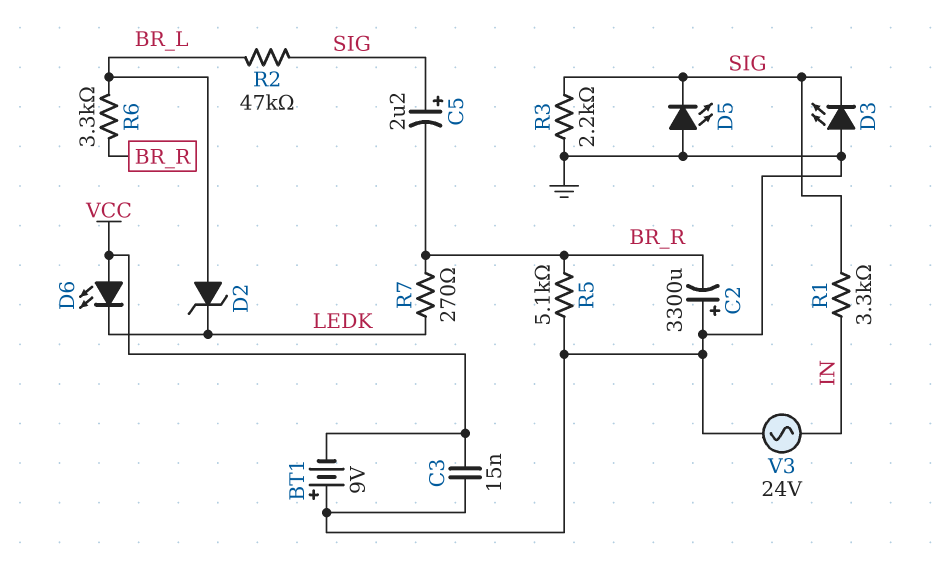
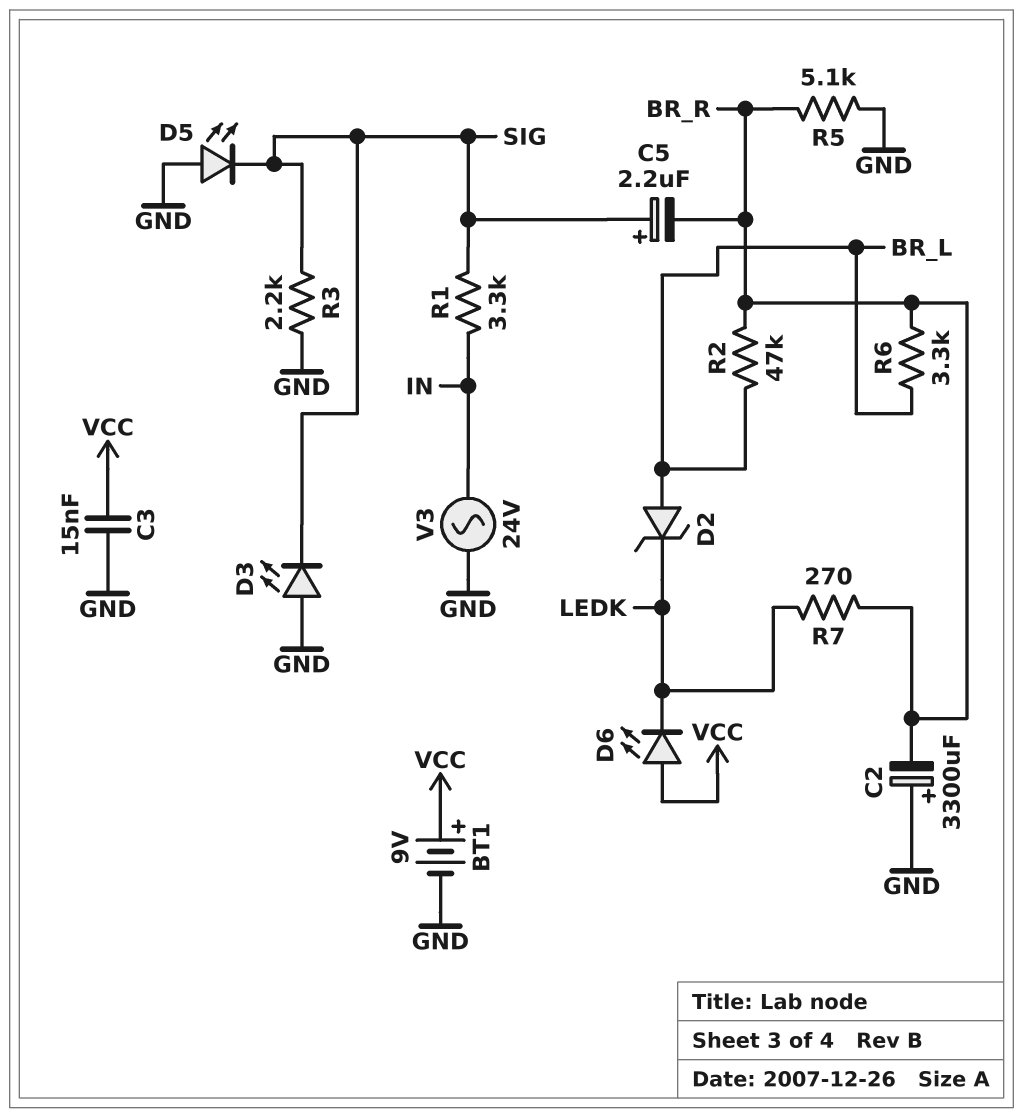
BT1: 9V (plus GND, minus VCC) -> 9V (plus VCC, minus GND)
R2: 47k (BR_L, SIG) -> 47k (BR_L, BR_R)

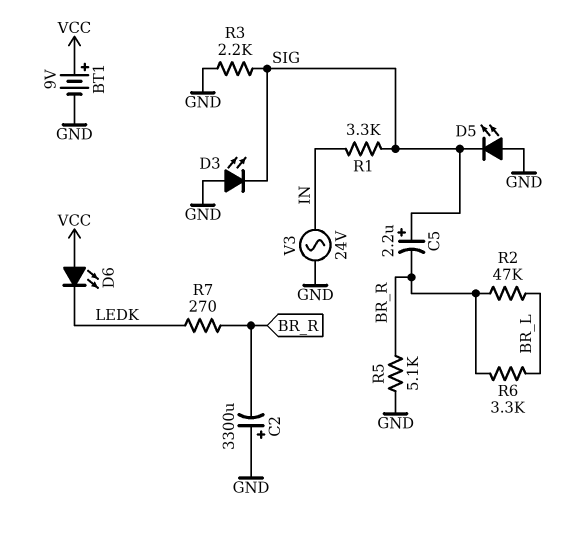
C3: 15nF (GND, VCC) -> none
D2: zener (A BR_L, K LEDK) -> none

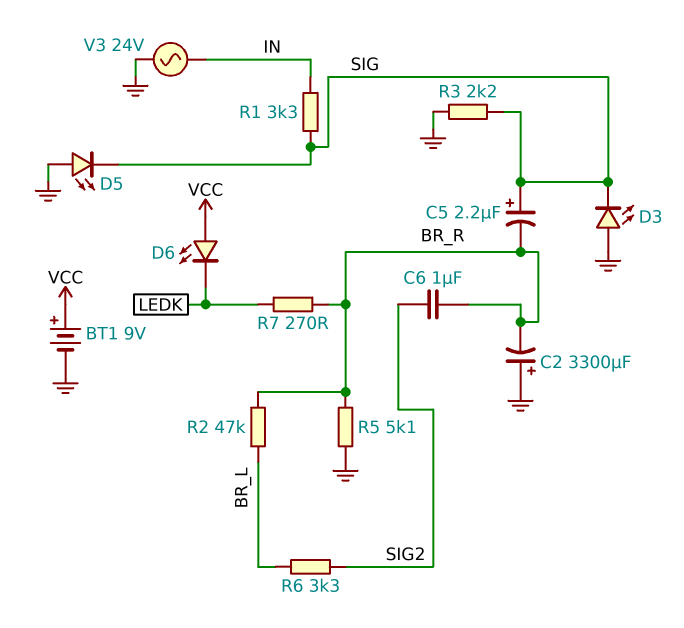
C6: none -> 1uF (BR_R, SIG2)
R6: 3.3k (BR_L, BR_R) -> 3.3k (BR_L, SIG2)

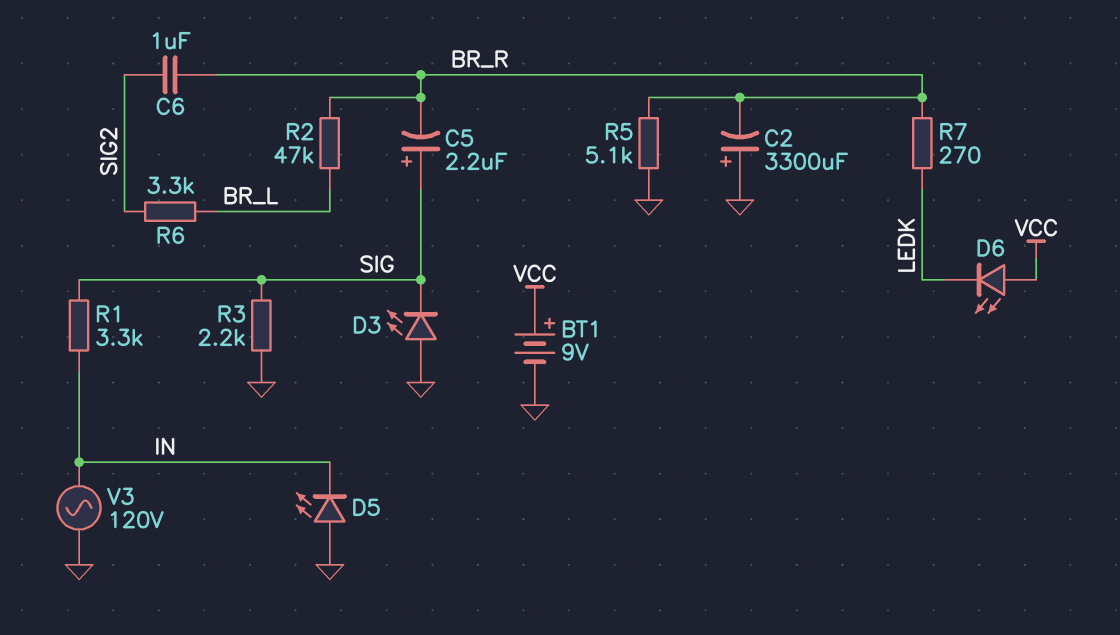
D5: LED (A GND, K SIG) -> LED (A GND, K IN)
V3: AC 24V (GND, IN) -> AC 120V (GND, IN)

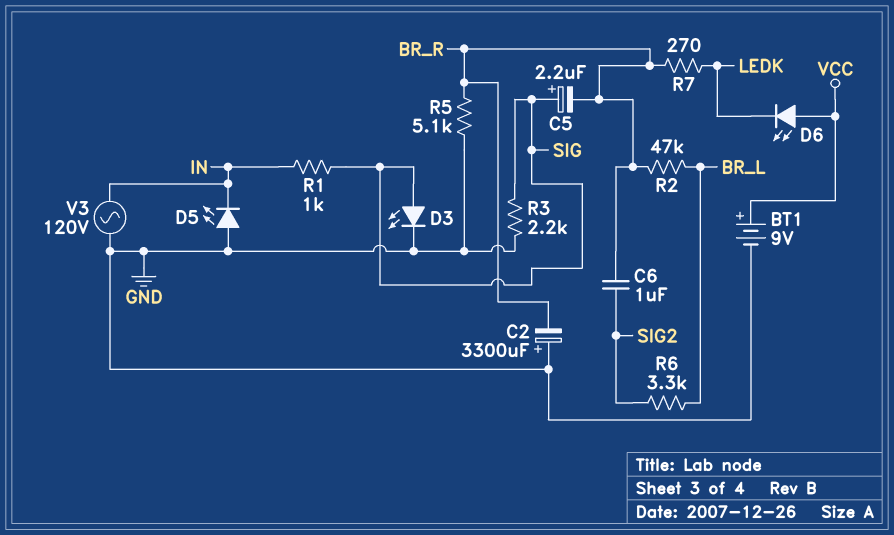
D3: LED (A GND, K SIG) -> LED (A SIG, K GND)
R1: 3.3k (IN, SIG) -> 1k (IN, SIG)

